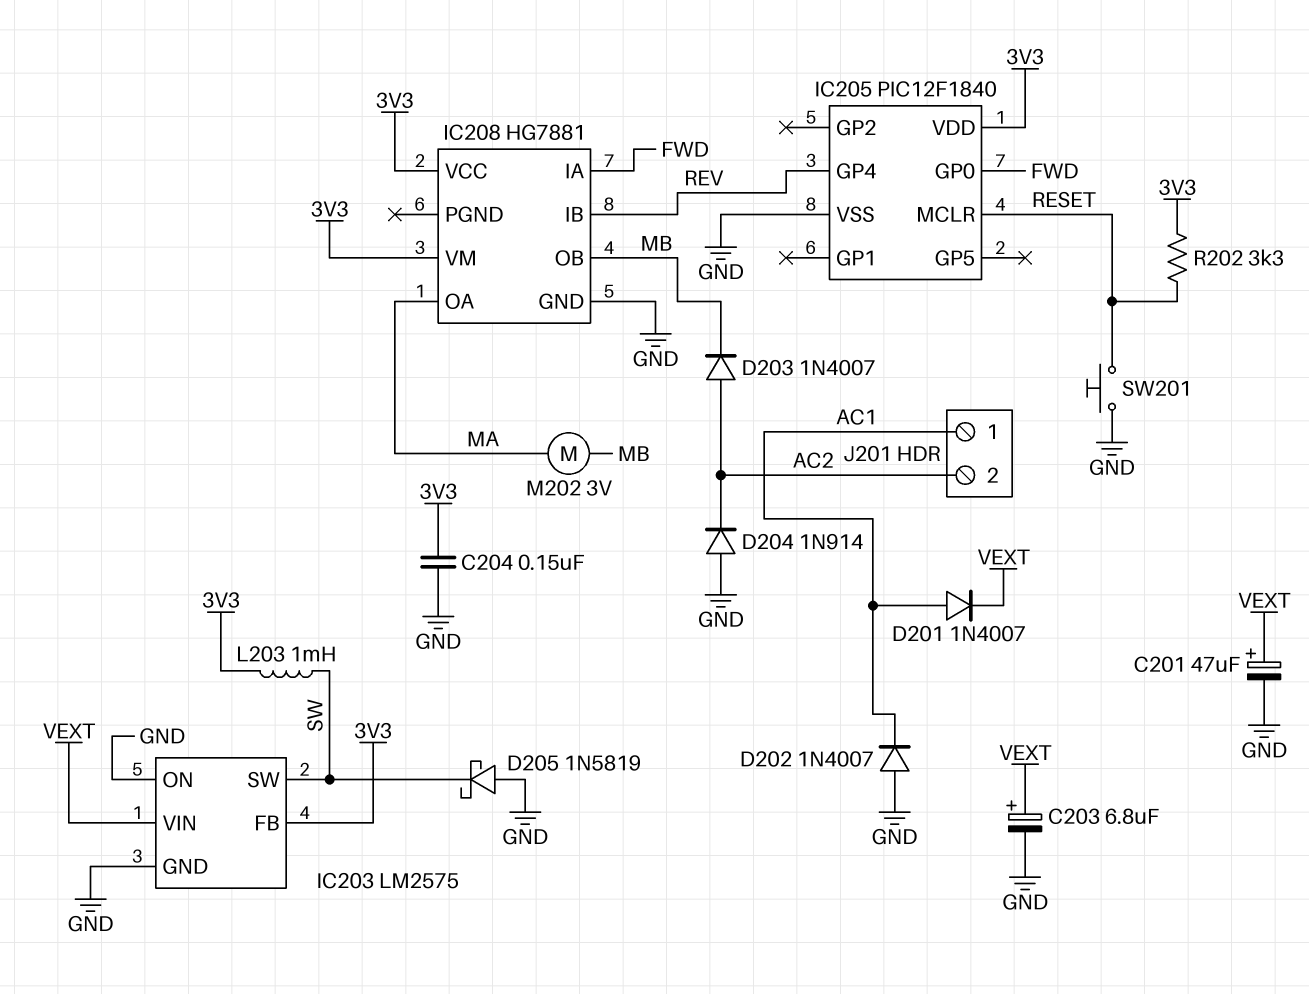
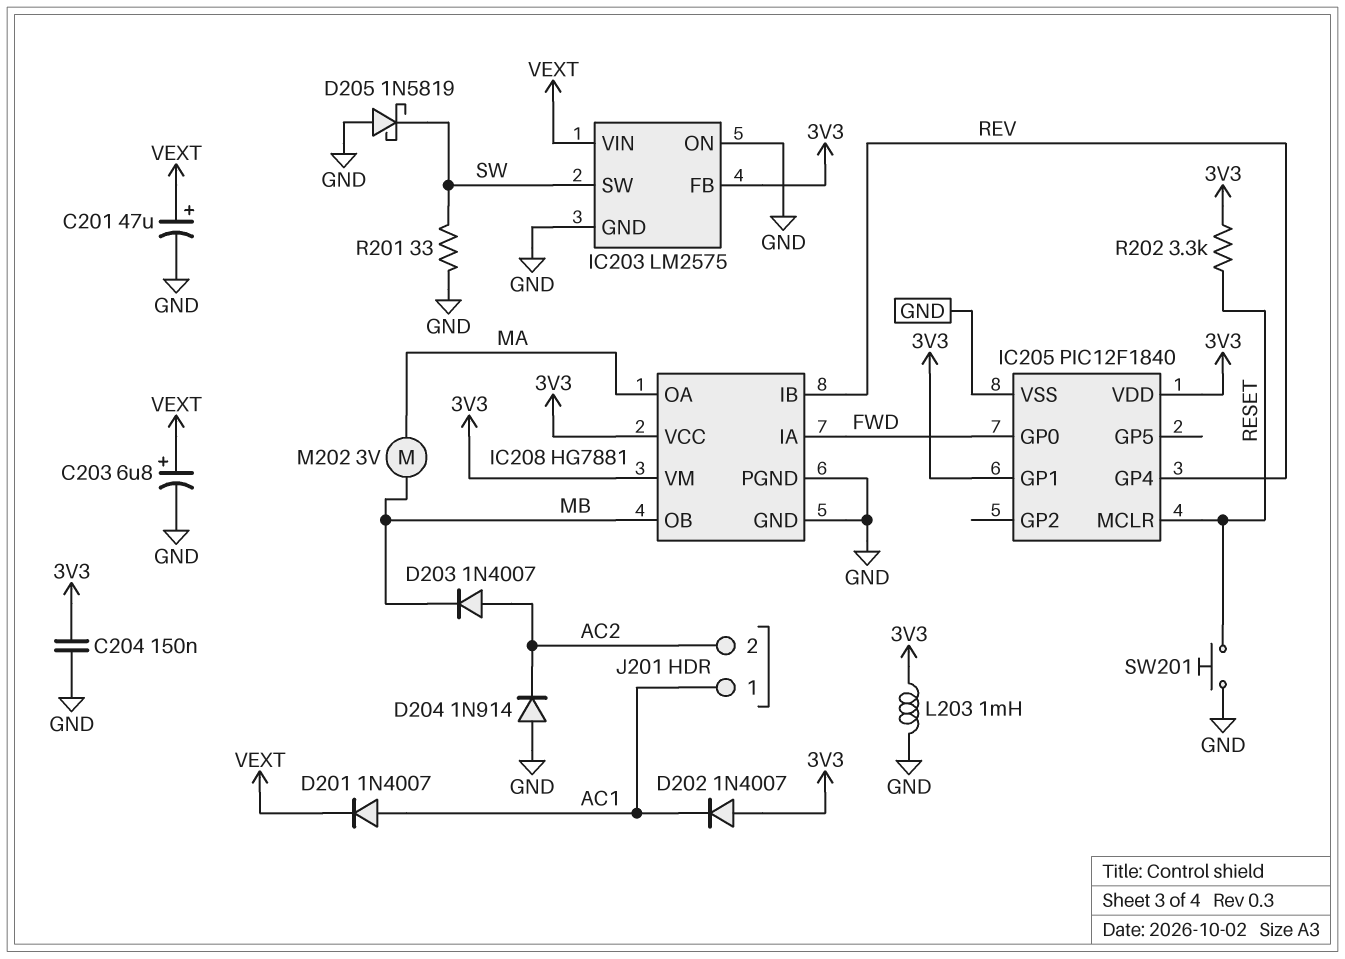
D202: diode 1N4007 (A GND, K AC1) -> diode 1N4007 (A 3V3, K AC1)
IC205 pin GP1: none -> 3V3
IC208 pin PGND: none -> GND
L203: 1mH (3V3, SW) -> 1mH (3V3, GND)
R201: none -> 33 (GND, SW)

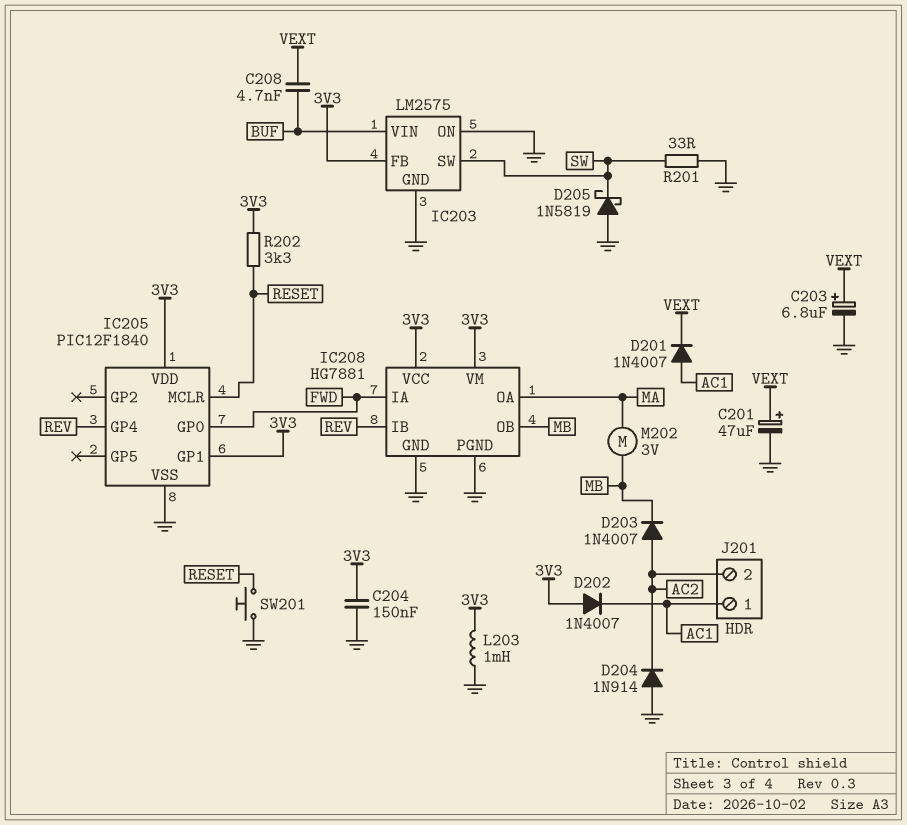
C208: none -> 4.7nF (BUF, VEXT)
IC203 pin VIN: VEXT -> BUF

